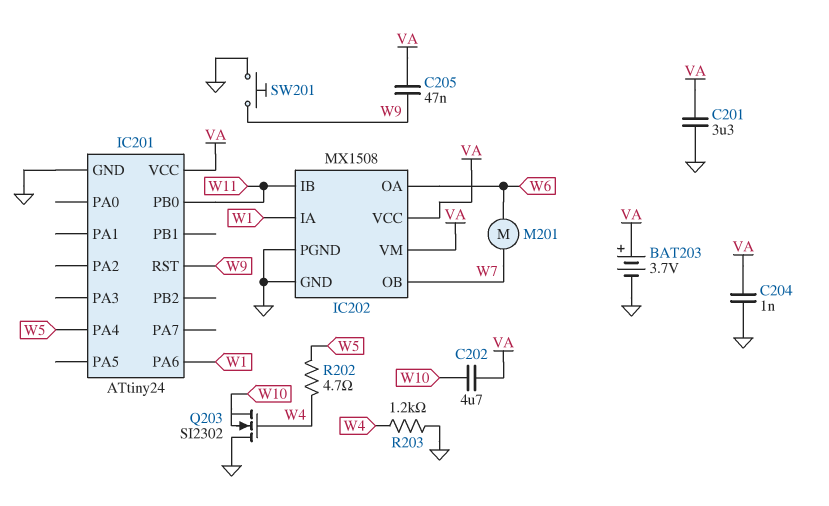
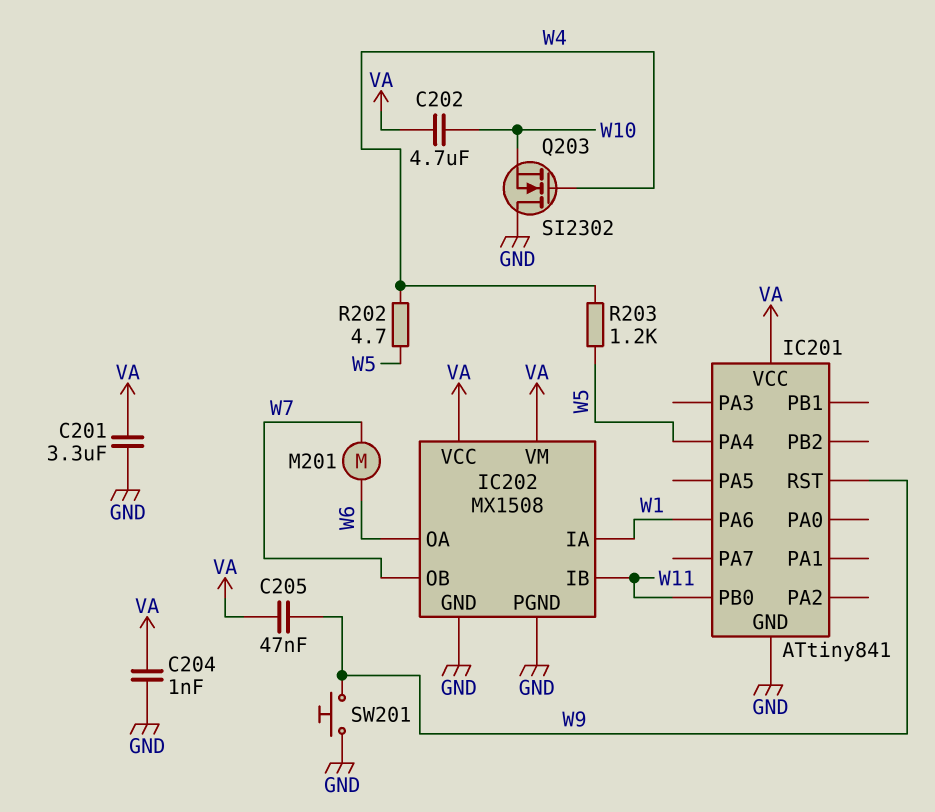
BAT203: 3.7V (plus VA, minus GND) -> none
IC201: ATtiny24 -> ATtiny841
R203: 1.2k (GND, W4) -> 1.2k (W4, W5)

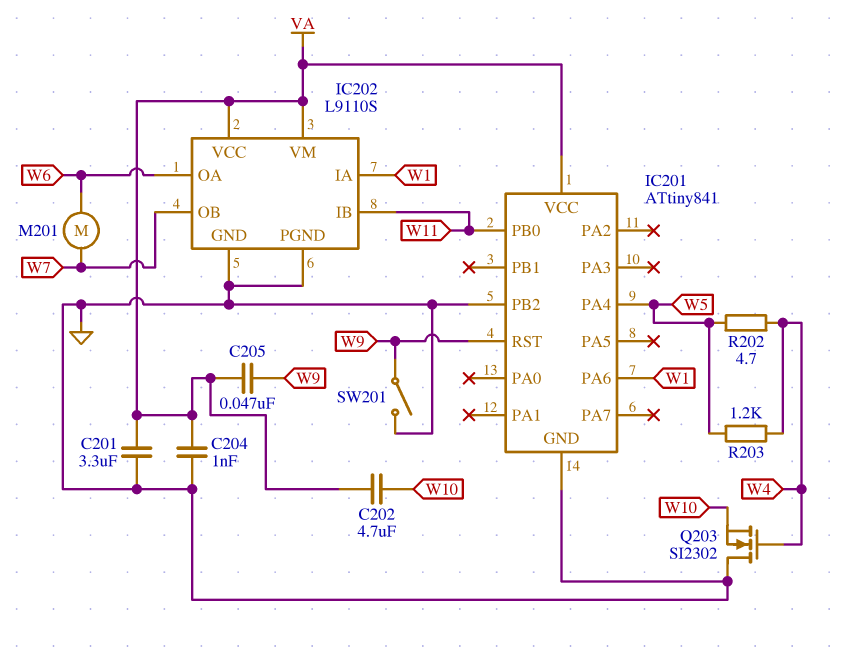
IC201 pin PB2: none -> GND
IC202: MX1508 -> L9110S
SW201: button (GND, W9) -> switch (GND, W9)

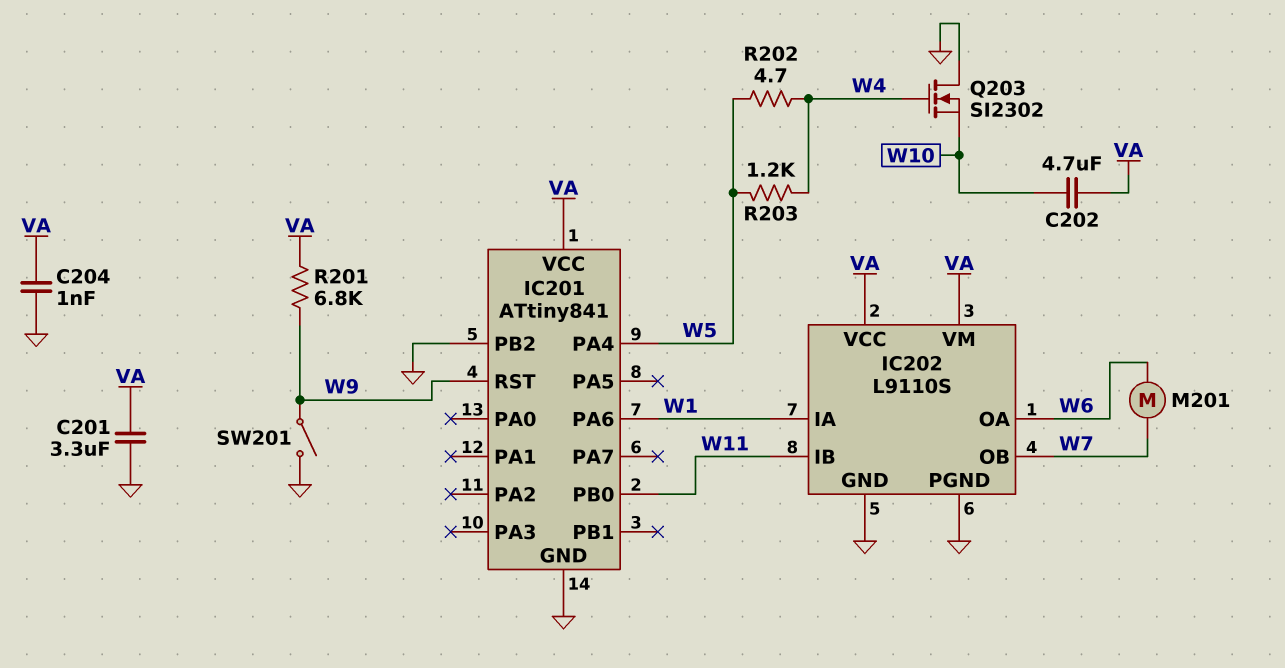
C205: 47nF (VA, W9) -> none
R201: none -> 6.8k (VA, W9)

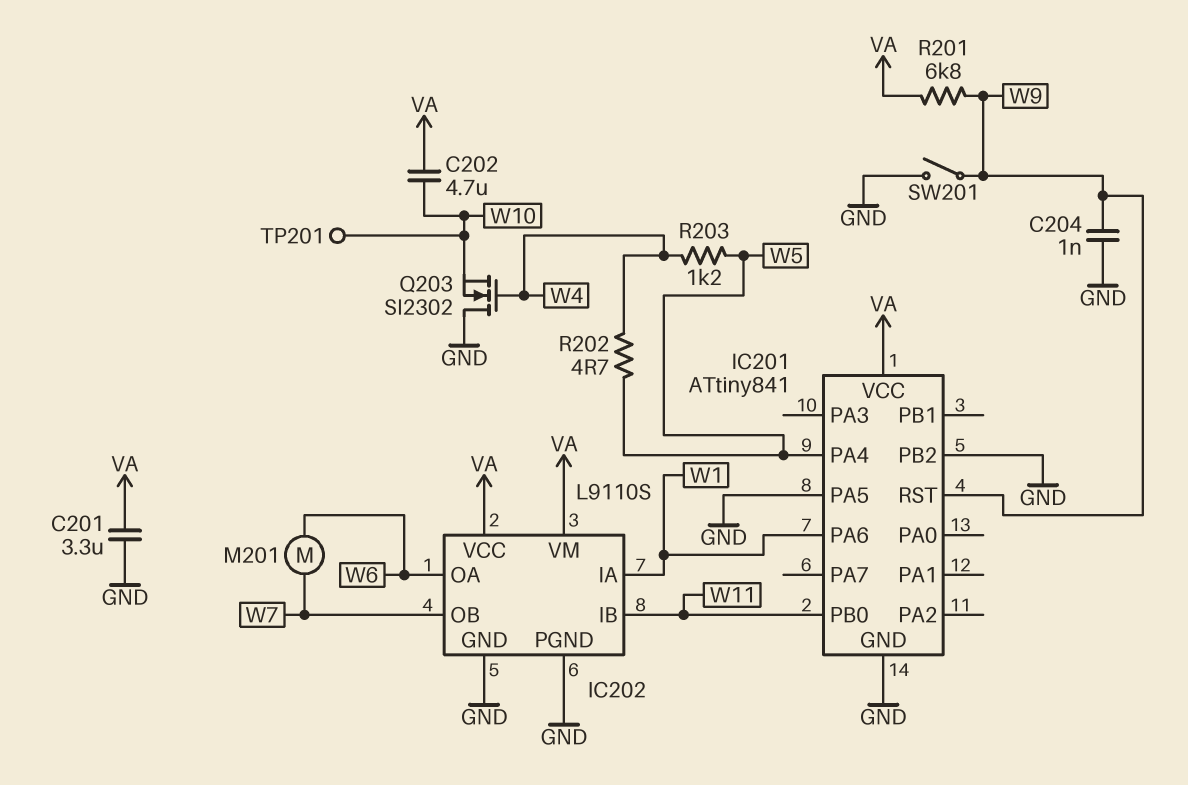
C204: 1nF (GND, VA) -> 1nF (GND, W9)
IC201 pin PA5: none -> GND
TP201: none -> test point (W10)

